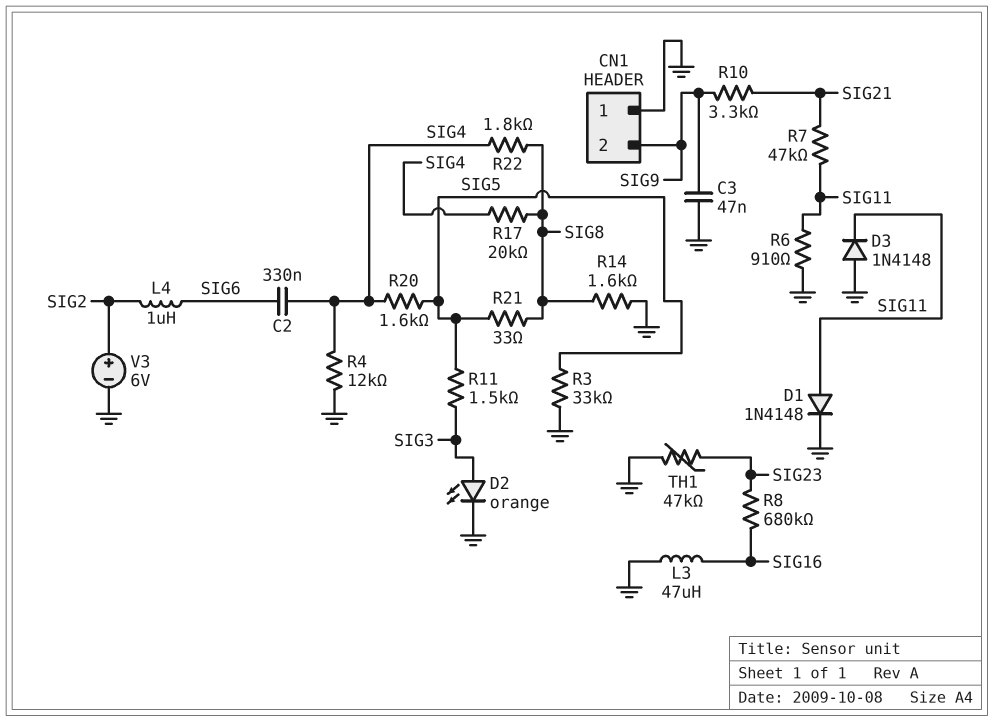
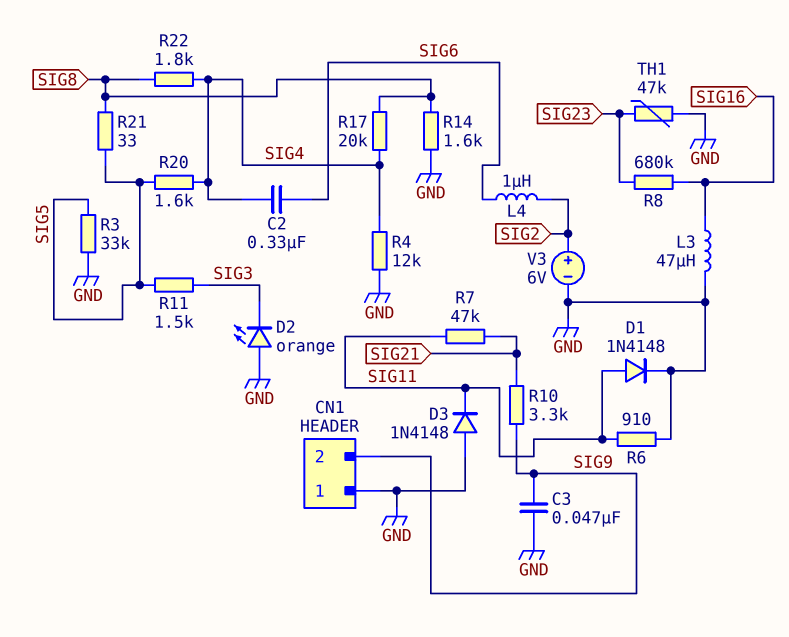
D2: LED orange (A SIG3, K GND) -> LED orange (A GND, K SIG3)

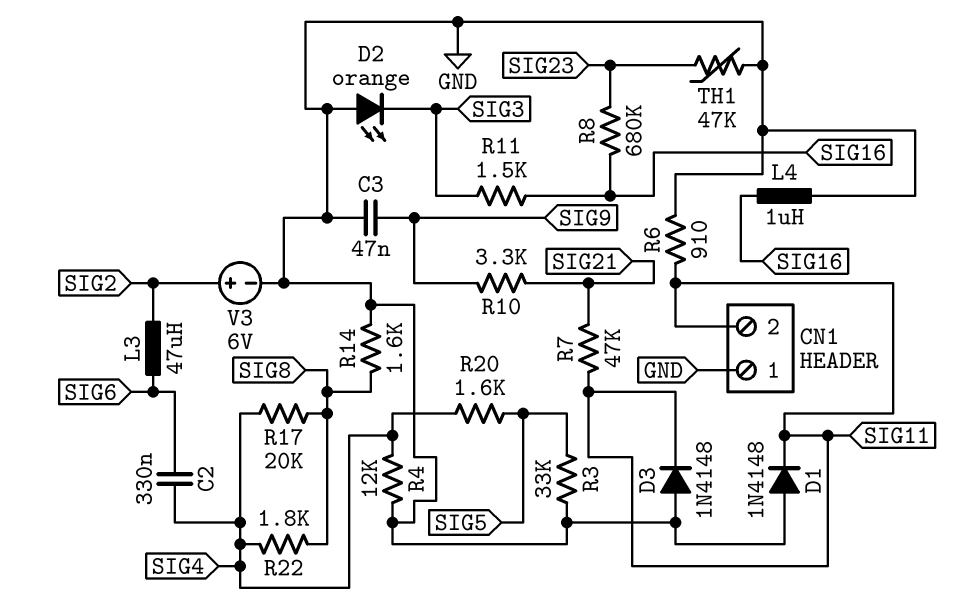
CN1 pin 2: SIG9 -> SIG11
D1: diode 1N4148 (A SIG11, K GND) -> diode 1N4148 (A GND, K SIG11)
L3: 47uH (GND, SIG16) -> 47uH (SIG2, SIG6)
L4: 1uH (SIG2, SIG6) -> 1uH (GND, SIG16)
R11: 1.5k (SIG3, SIG5) -> 1.5k (SIG3, SIG16)
R21: 33 (SIG5, SIG8) -> none

